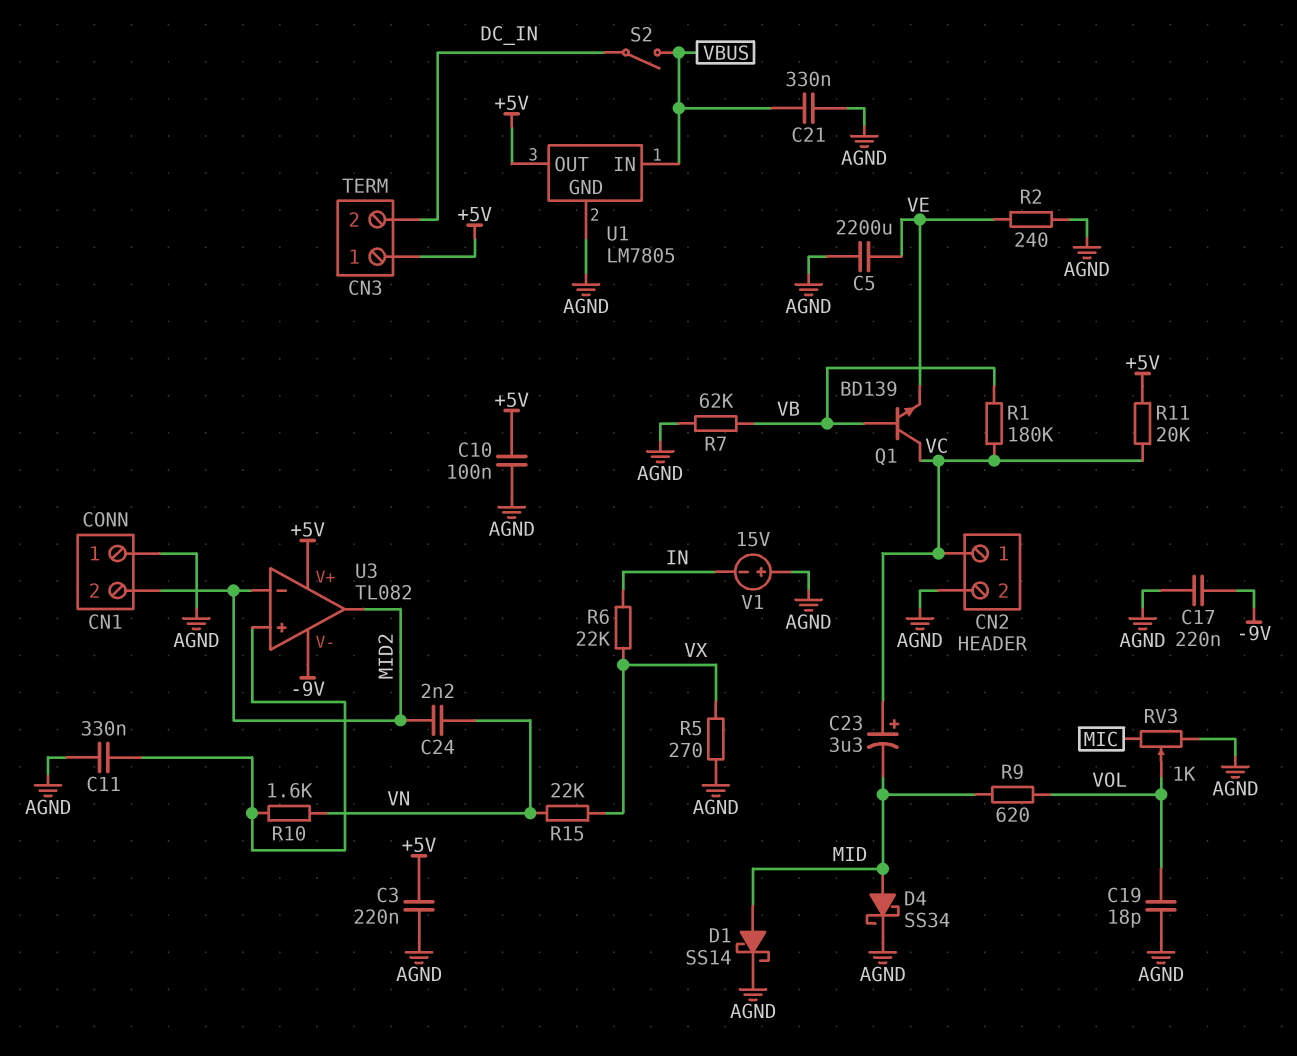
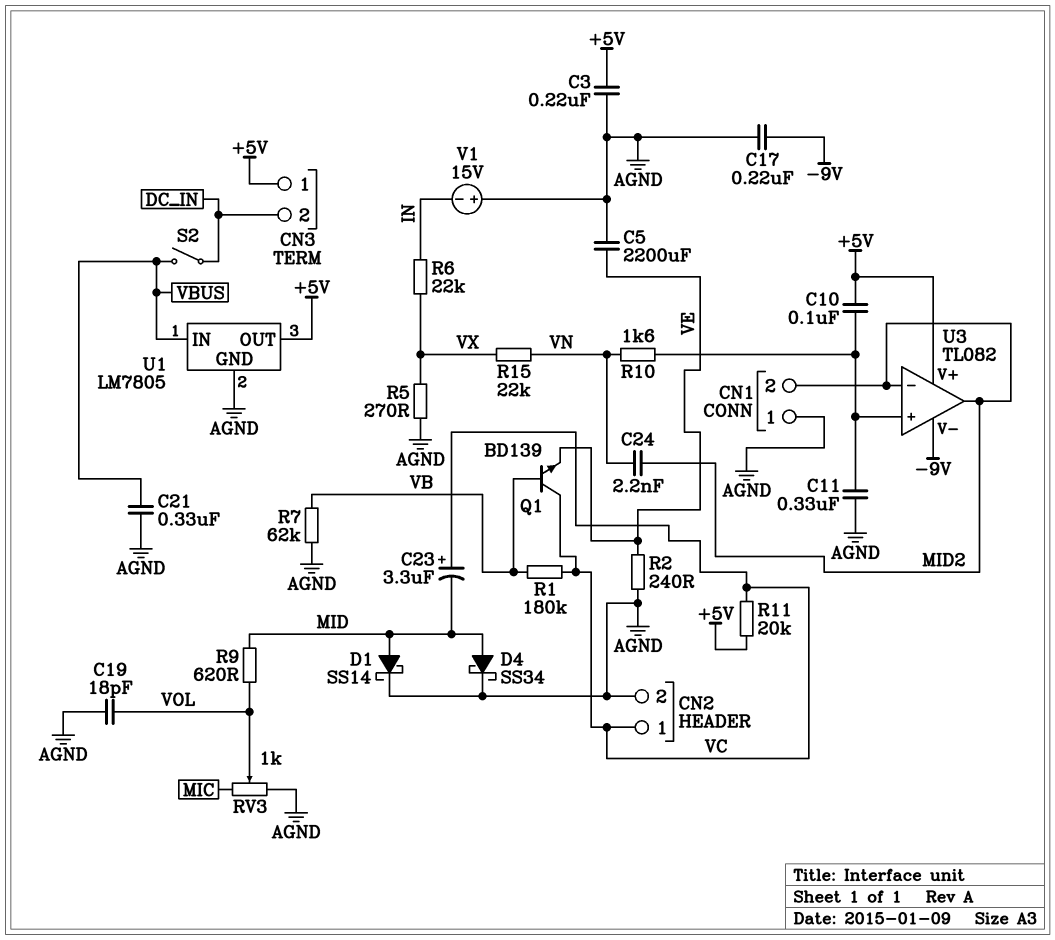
C10: 100nF (+5V, AGND) -> 100nF (+5V, U3/in+)

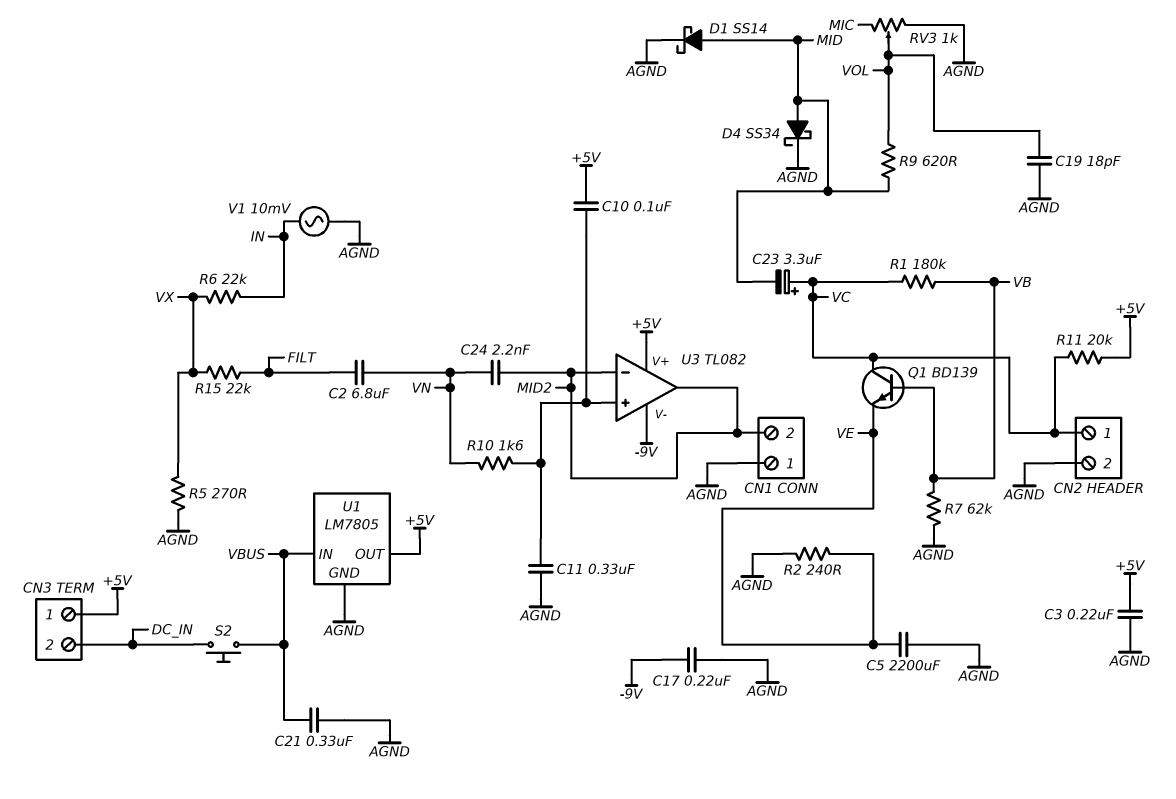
C2: none -> 6.8uF (FILT, VN)
R15: 22k (VN, VX) -> 22k (FILT, VX)
S2: switch (DC_IN, VBUS) -> button (DC_IN, VBUS)
V1: 15V (plus AGND, minus IN) -> AC 10mV (AGND, IN)

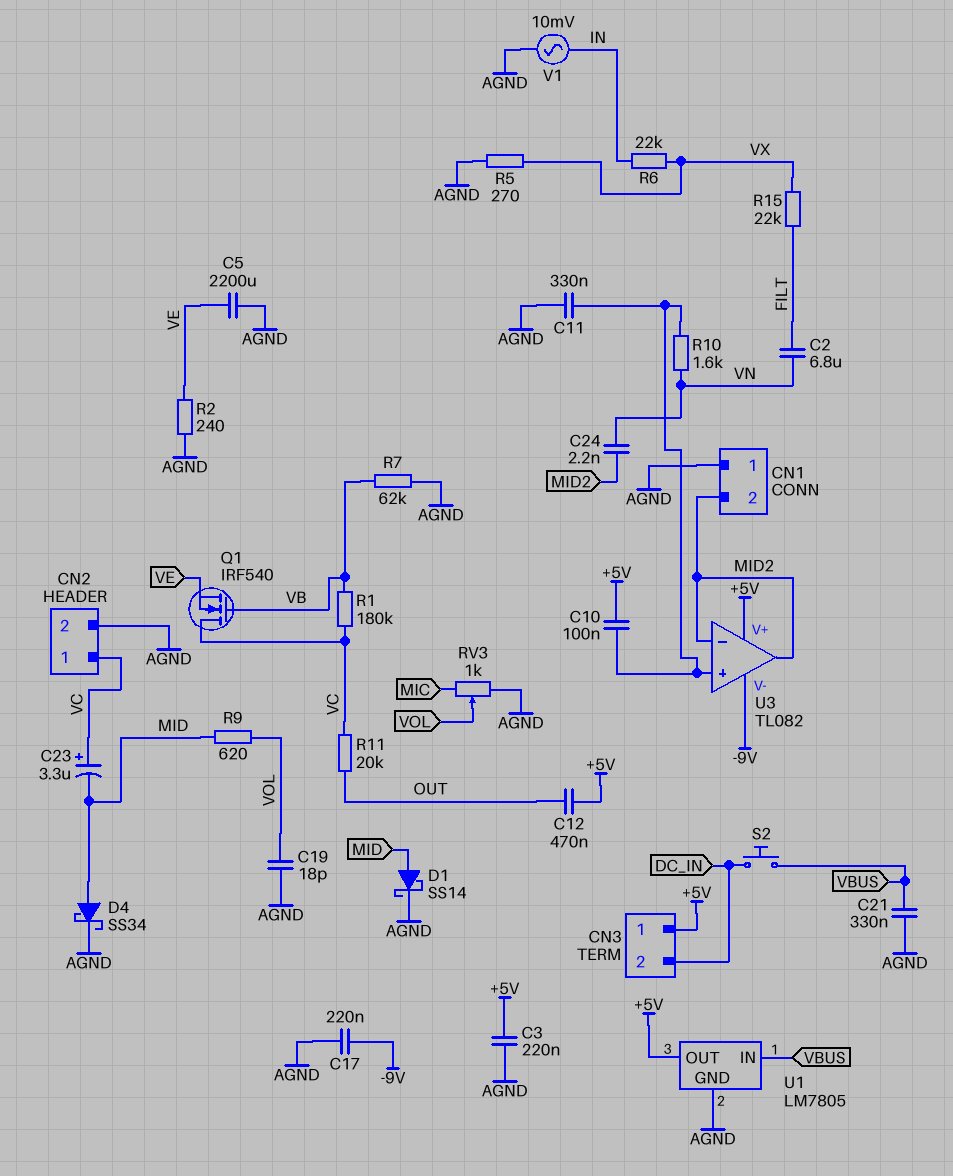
C12: none -> 470nF (+5V, OUT)
Q1: NPN BD139 (B VB, C VC, E VE) -> NMOS IRF540 (G VB, D VC, S VE)
R11: 20k (+5V, VC) -> 20k (OUT, VC)

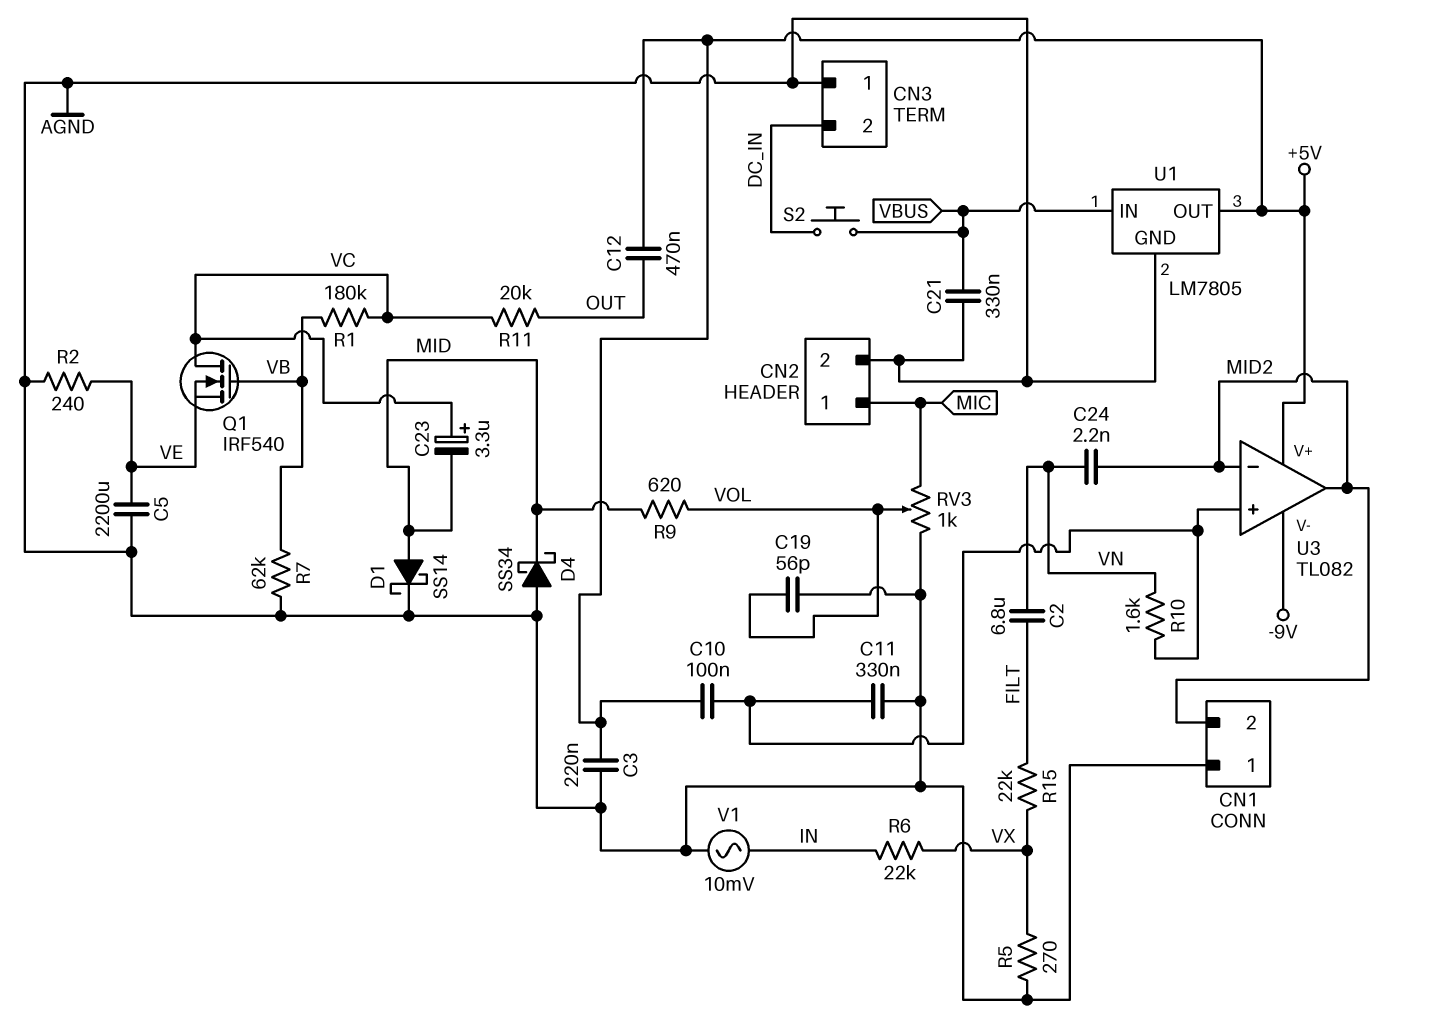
C17: 220nF (-9V, AGND) -> none
C19: 18pF (AGND, VOL) -> 56pF (AGND, VOL)
CN2 pin 1: VC -> MIC
CN3 pin 1: +5V -> AGND
D4: schottky SS34 (A MID, K AGND) -> schottky SS34 (A AGND, K MID)

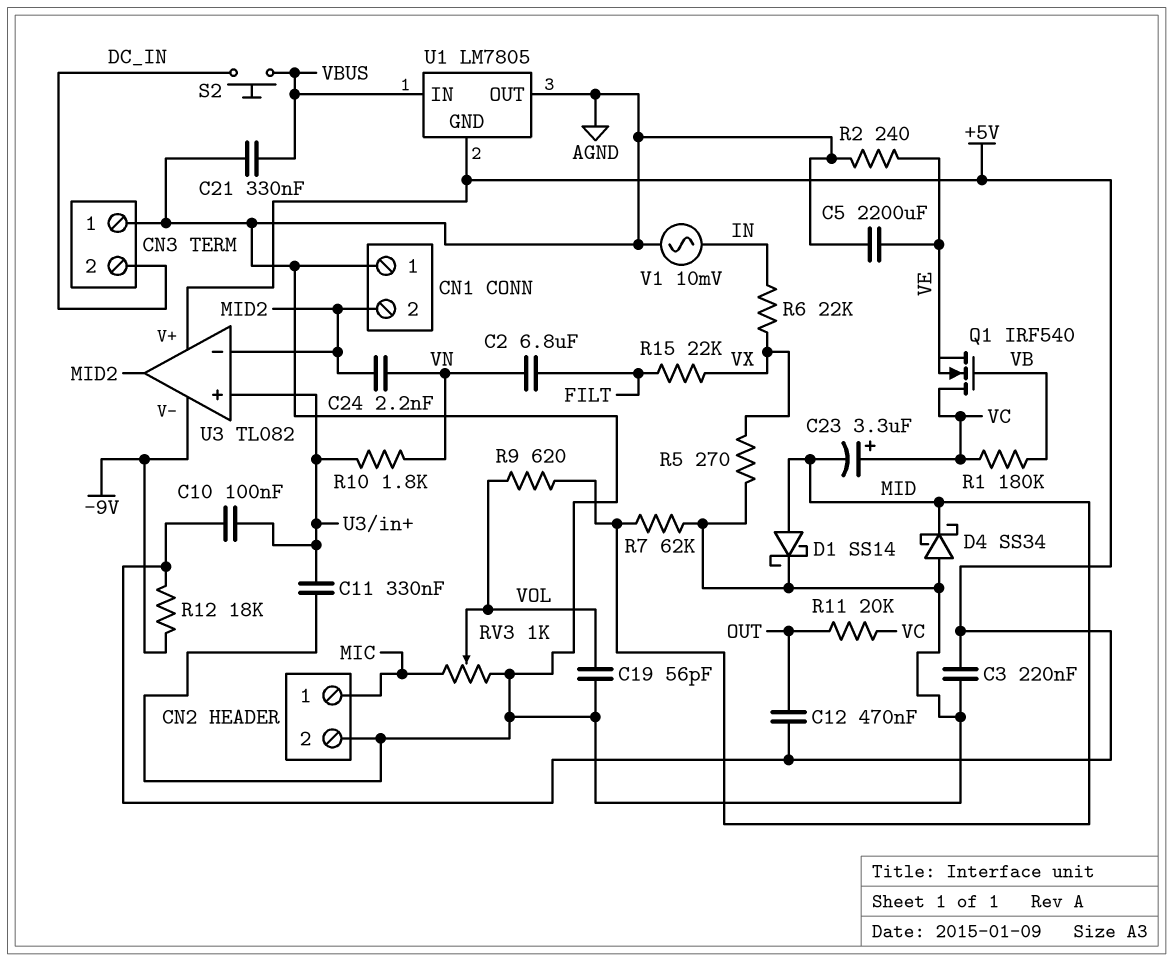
R7: 62k (AGND, VB) -> 62k (AGND, MID)
R10: 1.6k (U3/in+, VN) -> 1.8k (U3/in+, VN)
R12: none -> 18k (+5V, -9V)
U1 pin GND: AGND -> +5V
U1 pin OUT: +5V -> AGND

